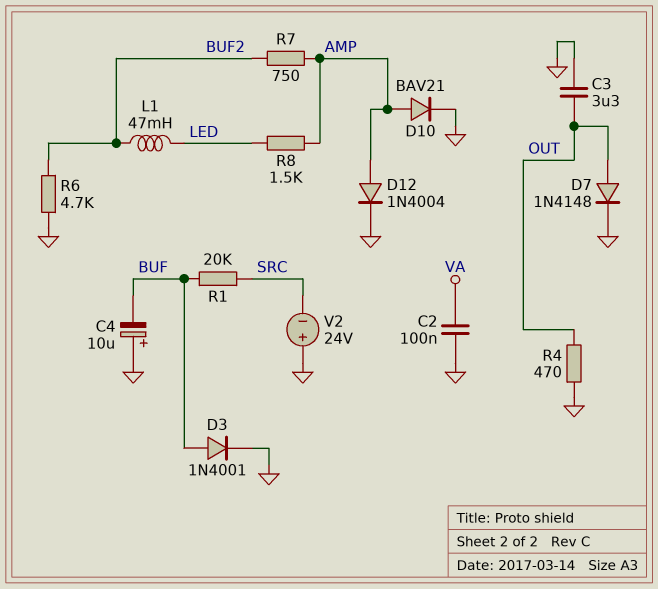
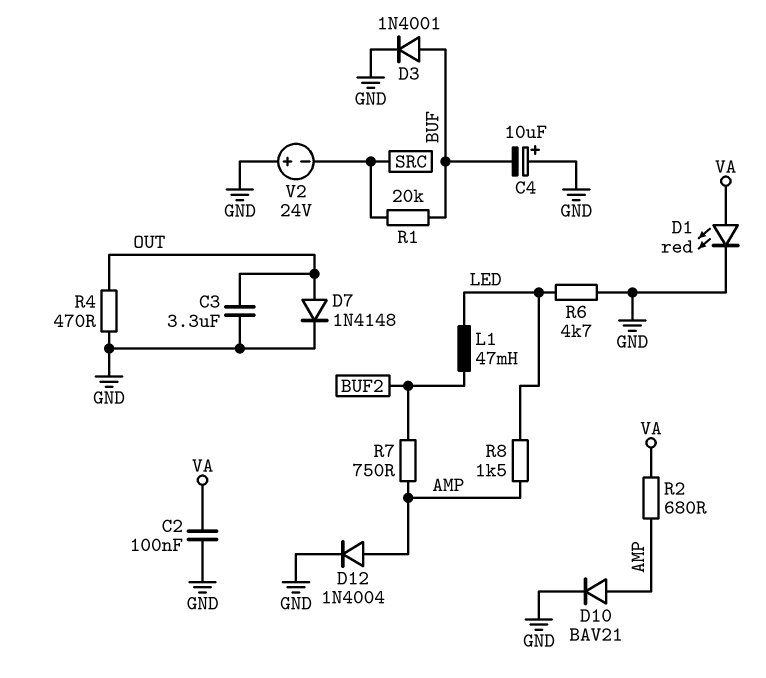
D1: none -> LED red (A VA, K GND)
R2: none -> 680 (AMP, VA)
R6: 4.7k (BUF2, GND) -> 4.7k (GND, LED)

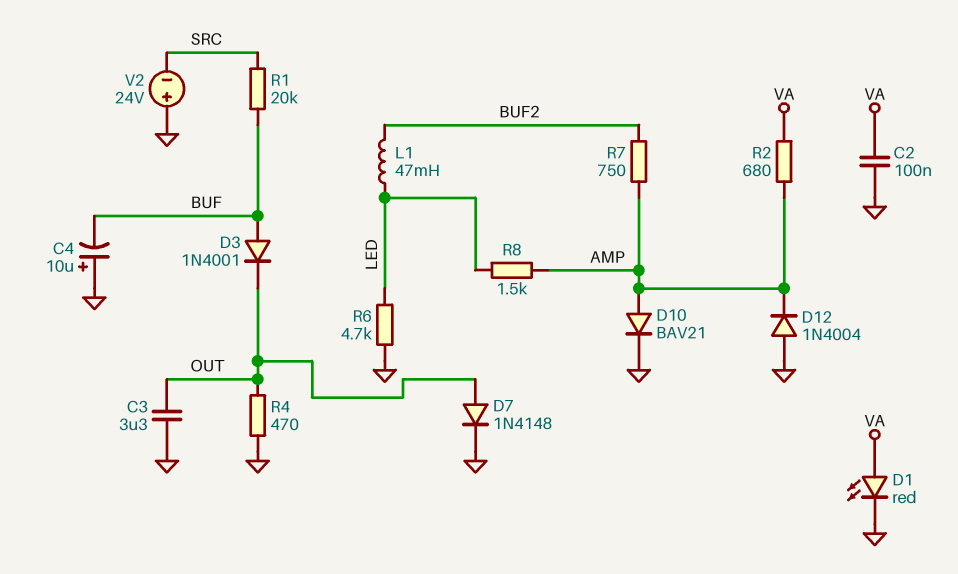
D3: diode 1N4001 (A BUF, K GND) -> diode 1N4001 (A BUF, K OUT)
D12: diode 1N4004 (A AMP, K GND) -> diode 1N4004 (A GND, K AMP)

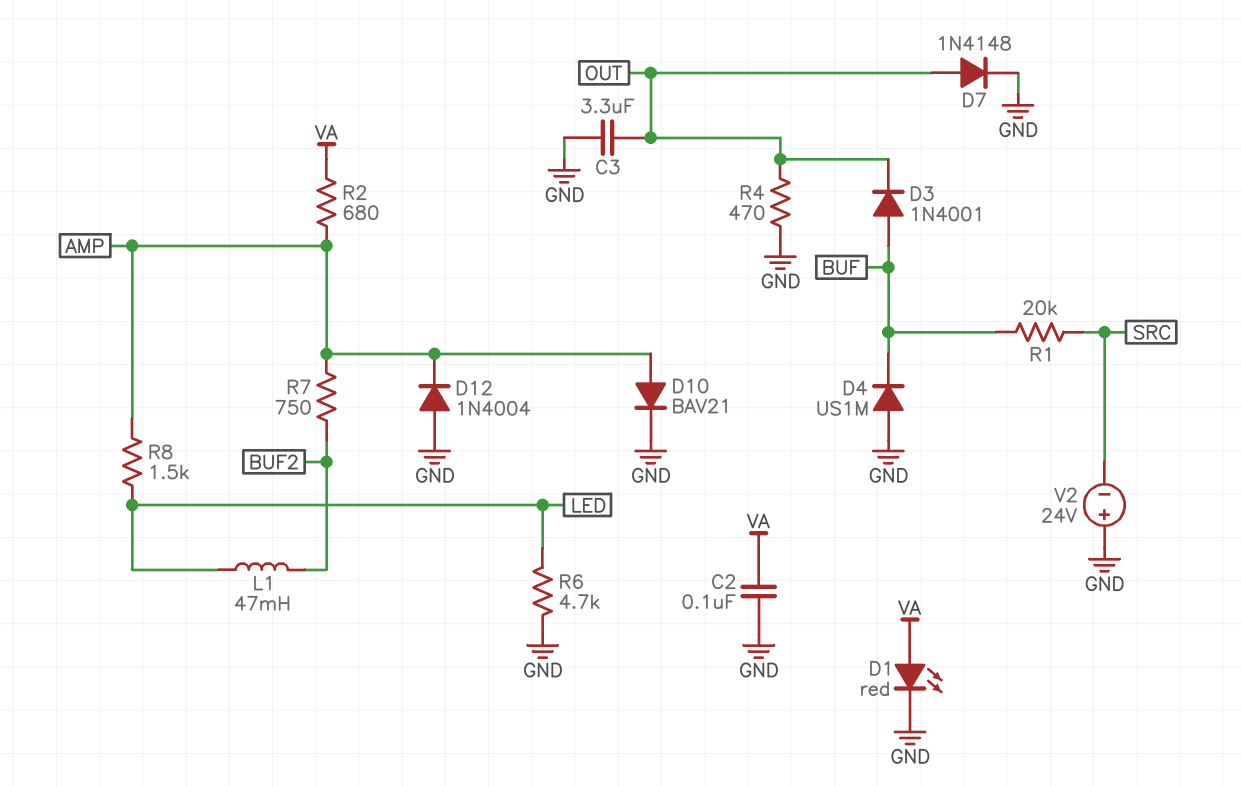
C4: 10uF (plus GND, minus BUF) -> none
D4: none -> diode US1M (A GND, K BUF)

